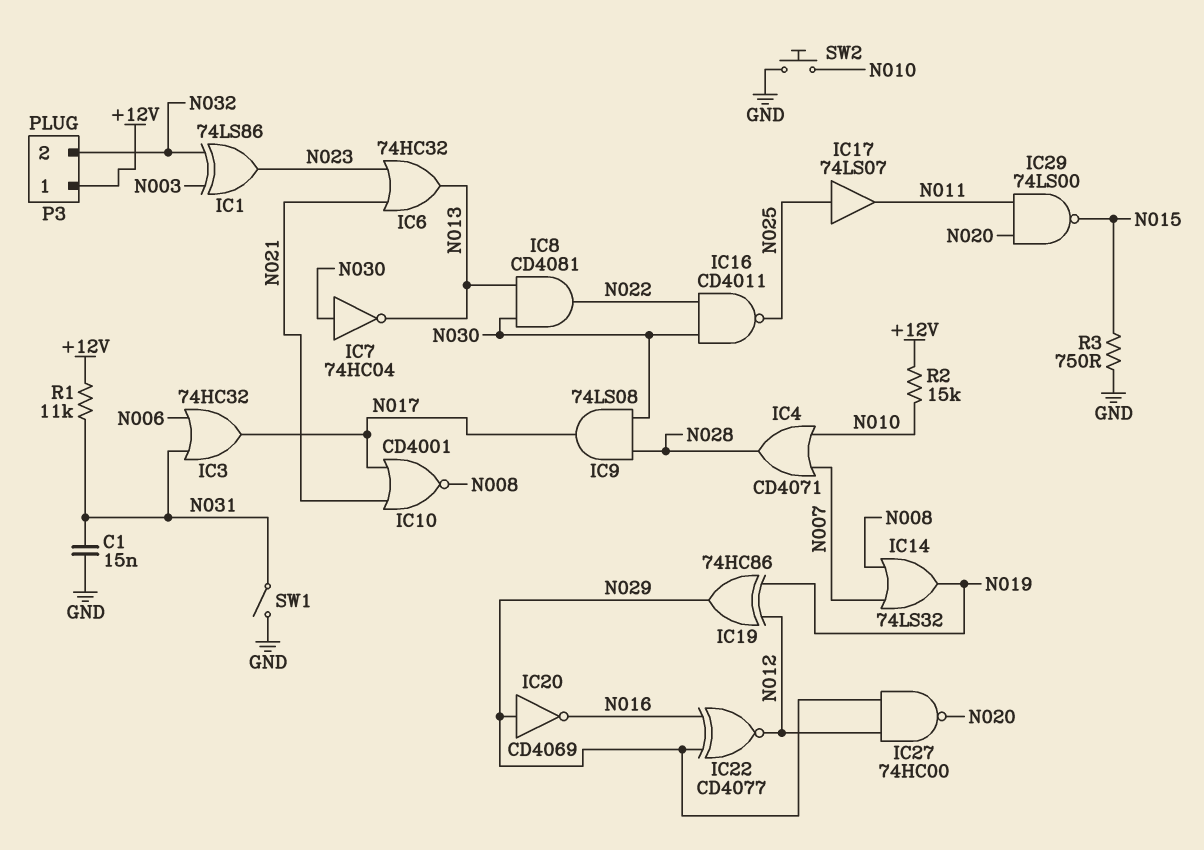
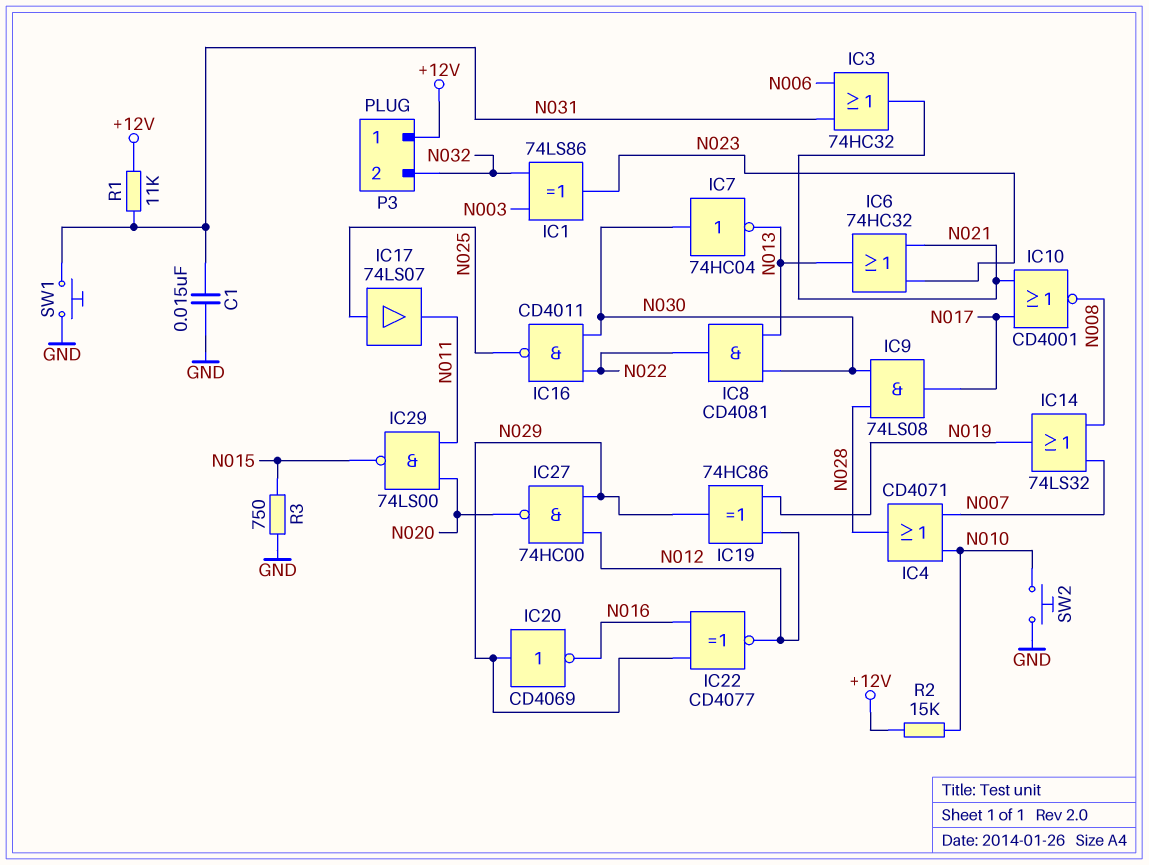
IC3: OR 74HC32 (in N006, in N031, out N017) -> OR 74HC32 (in N006, in N031, out N021)
SW1: switch (GND, N031) -> button (GND, N031)

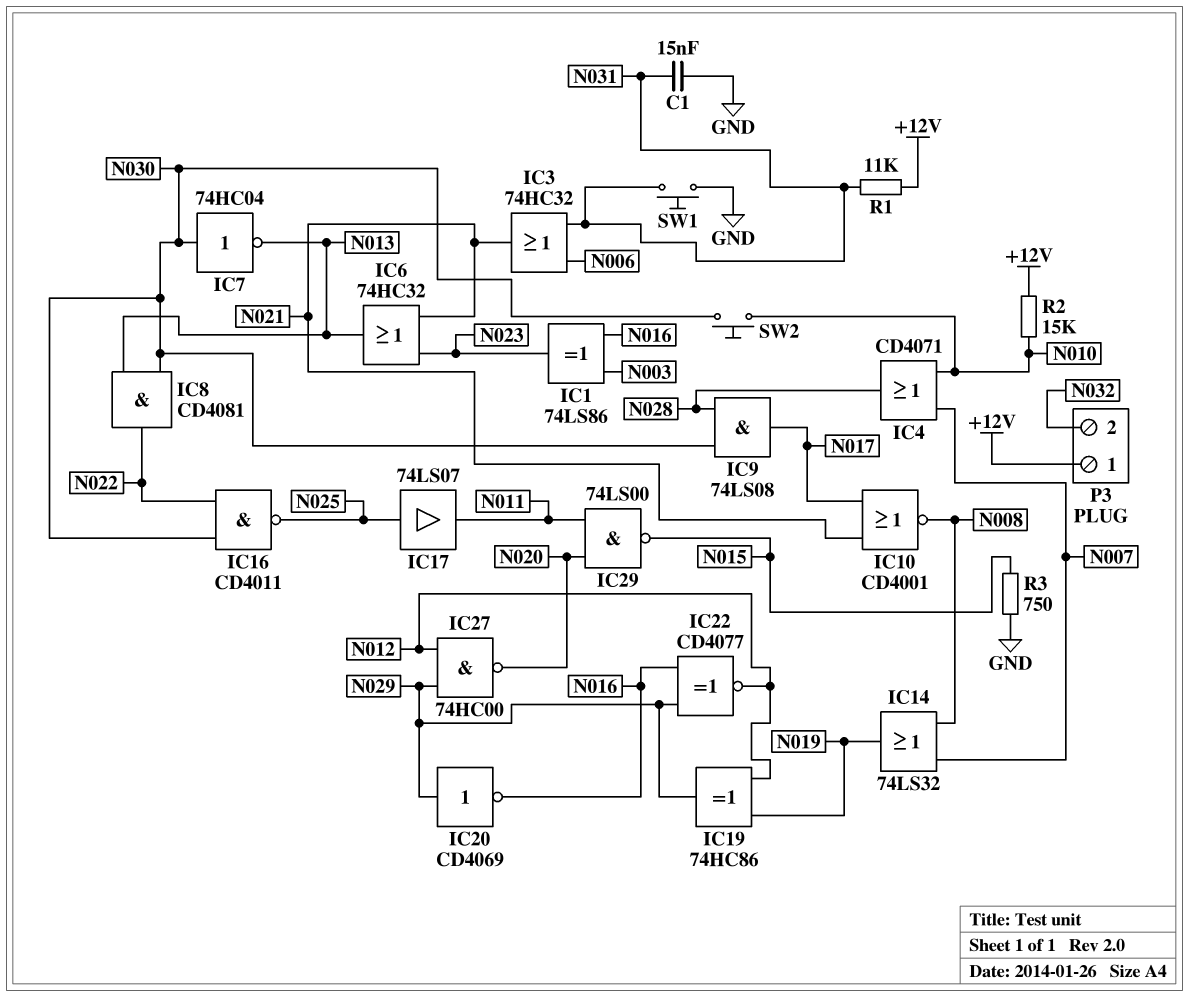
IC1: XOR 74LS86 (in N003, in N032, out N023) -> XOR 74LS86 (in N003, in N016, out N023)
SW2: button (GND, N010) -> button (N010, N030)

